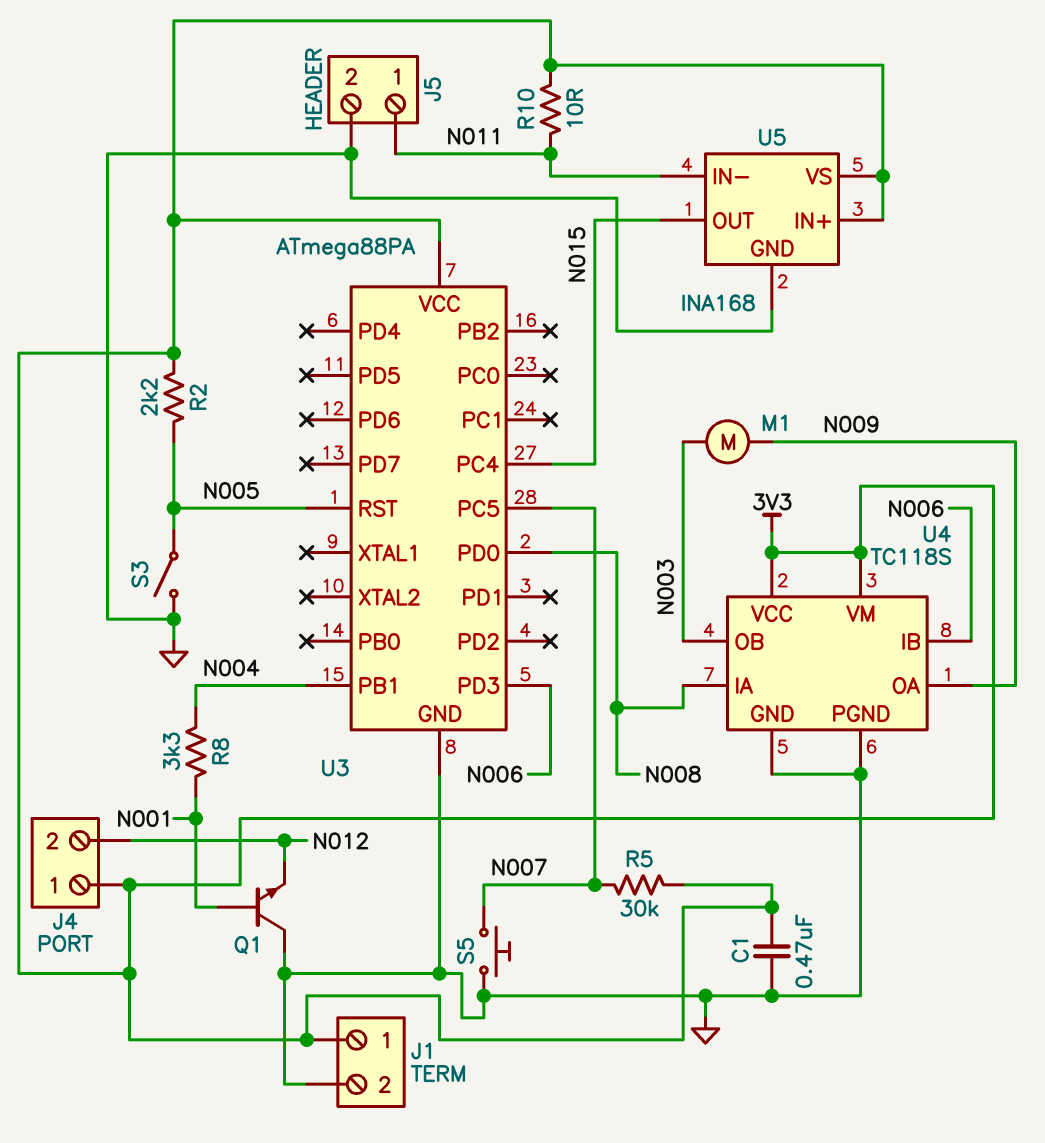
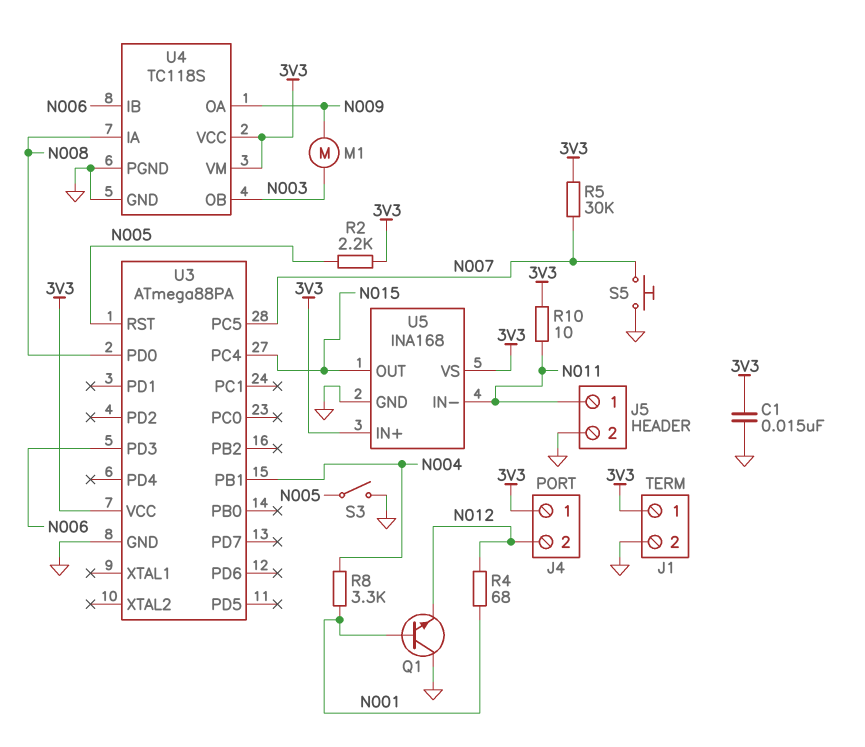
C1: 470nF (3V3, GND) -> 15nF (3V3, GND)
R4: none -> 68 (N001, N012)

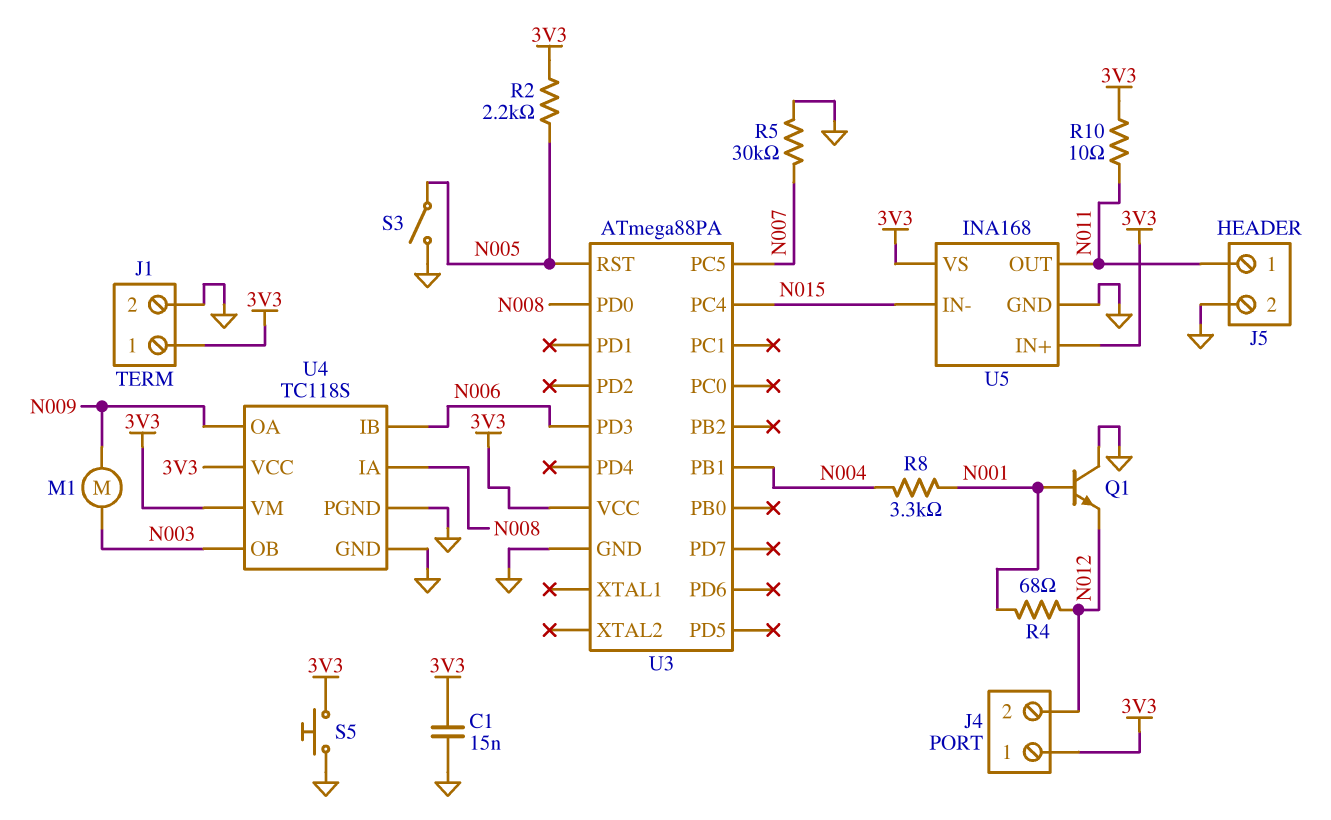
R5: 30k (3V3, N007) -> 30k (GND, N007)
S5: button (GND, N007) -> button (3V3, GND)
U5 pin IN-: N011 -> N015
U5 pin OUT: N015 -> N011

